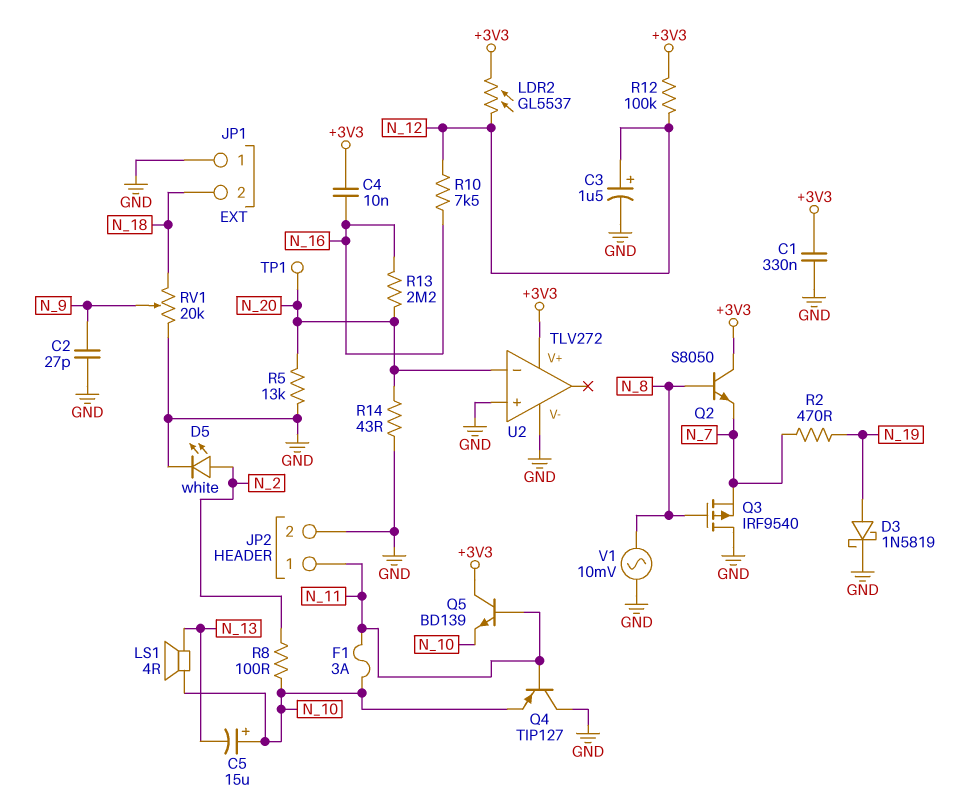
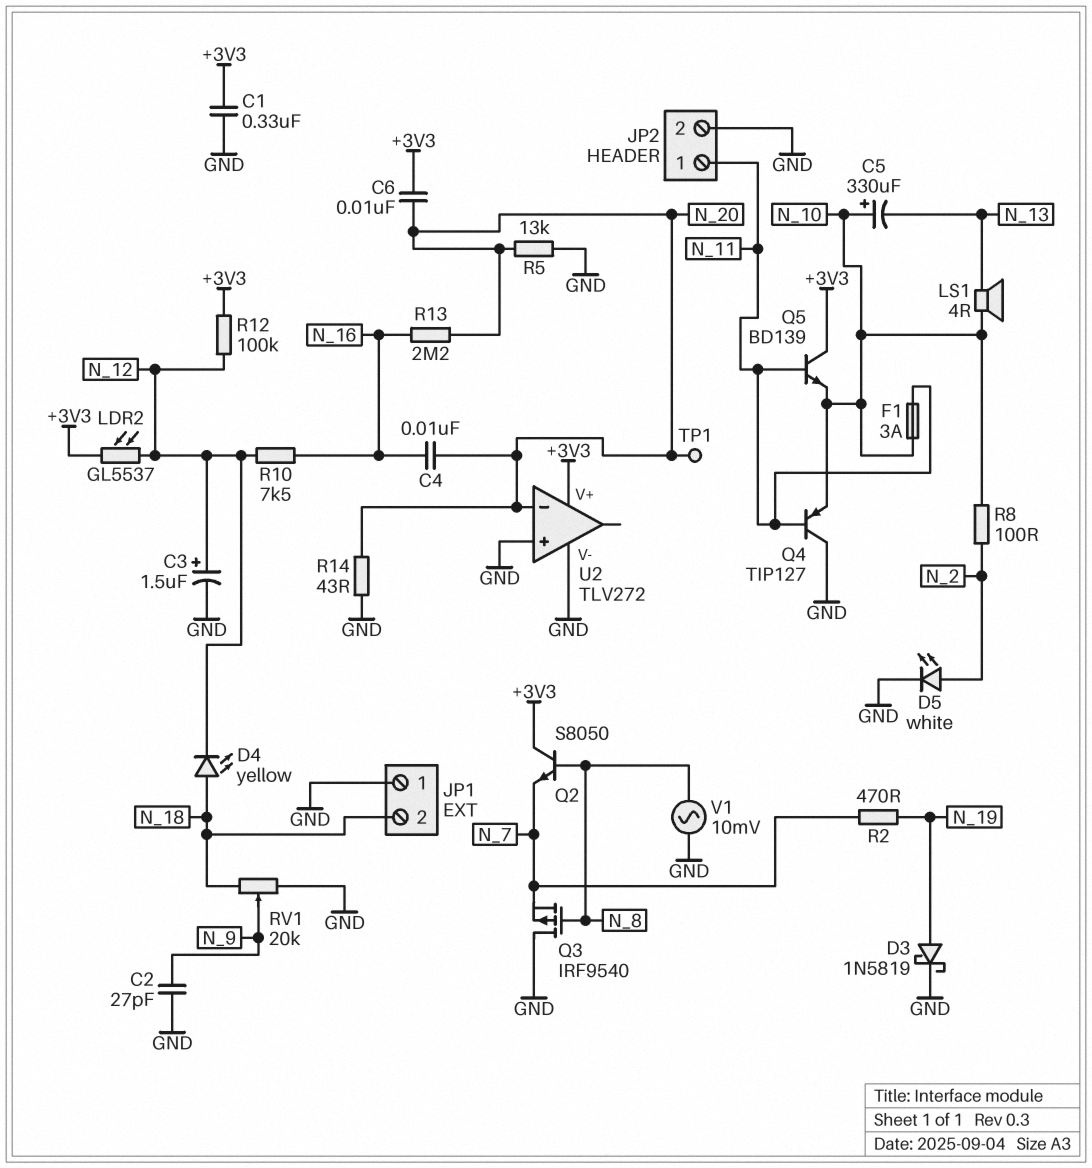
C4: 10nF (+3V3, N_16) -> 10nF (N_16, N_20)
C5: 15uF (plus N_10, minus N_13) -> 330uF (plus N_10, minus N_13)
C6: none -> 10nF (+3V3, N_20)
D4: none -> LED yellow (A N_18, K N_12)

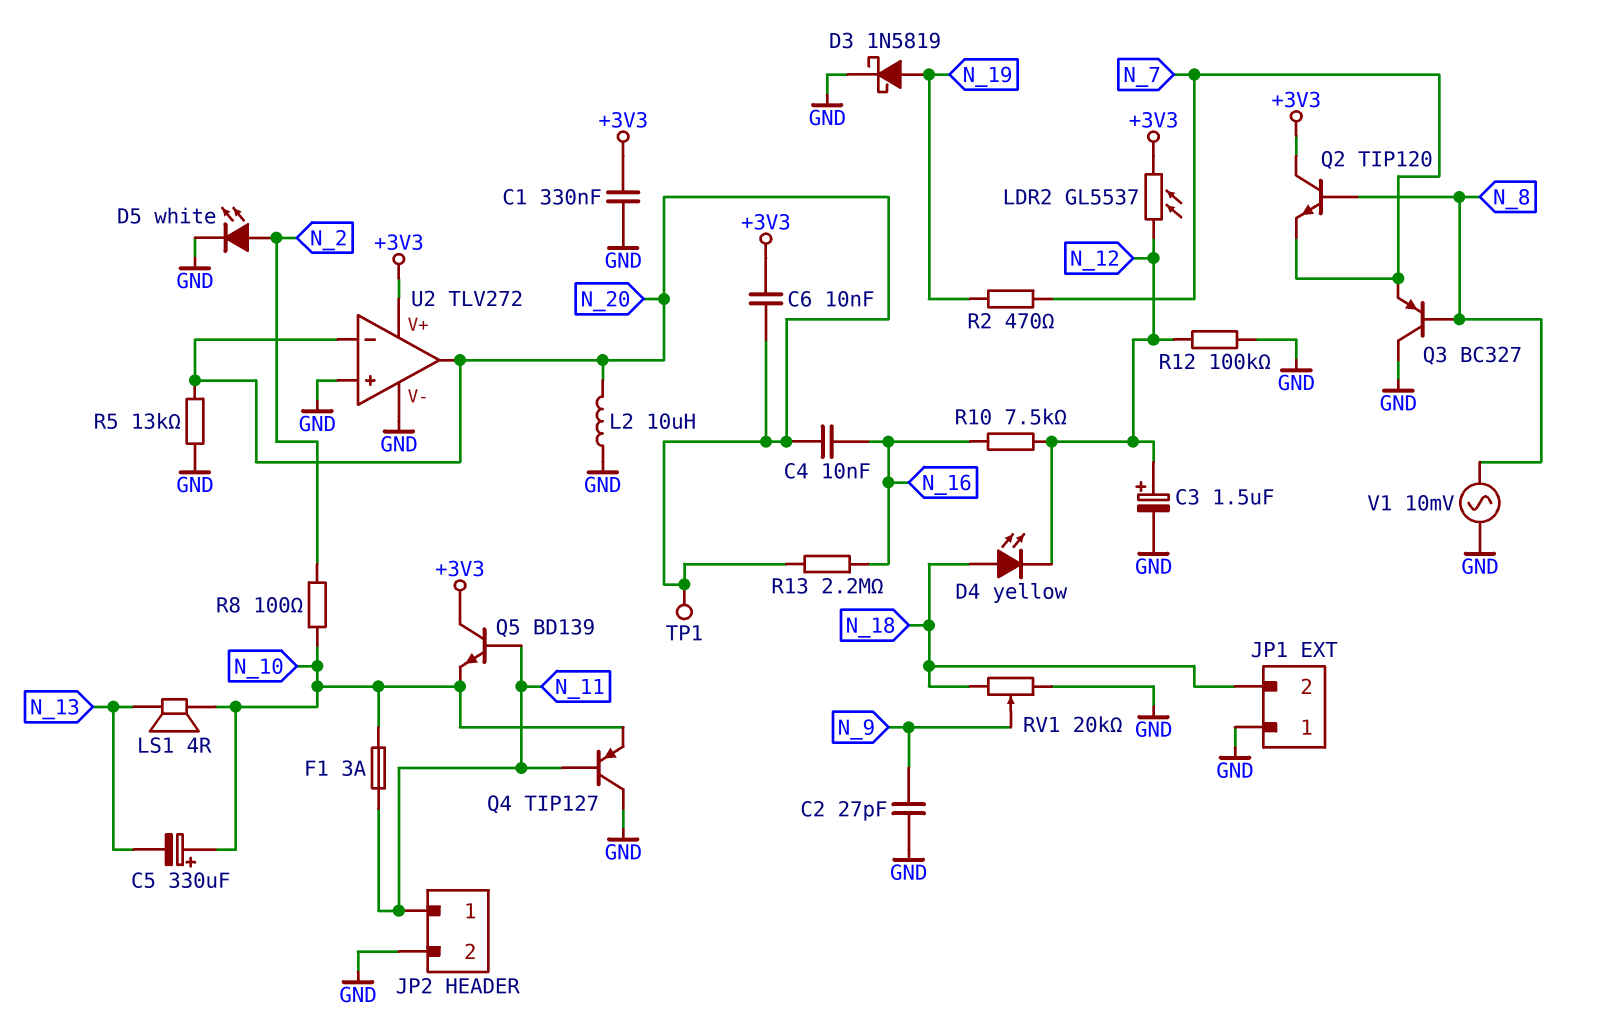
L2: none -> 10uH (GND, N_20)
Q2: NPN S8050 (B N_8, C +3V3, E N_7) -> NPN TIP120 (B N_8, C +3V3, E N_7)
Q3: PMOS IRF9540 (G N_8, D GND, S N_7) -> PNP BC327 (B N_8, C GND, E N_7)
R12: 100k (+3V3, N_12) -> 100k (GND, N_12)
R14: 43 (GND, N_20) -> none
U2 pin out: none -> N_20

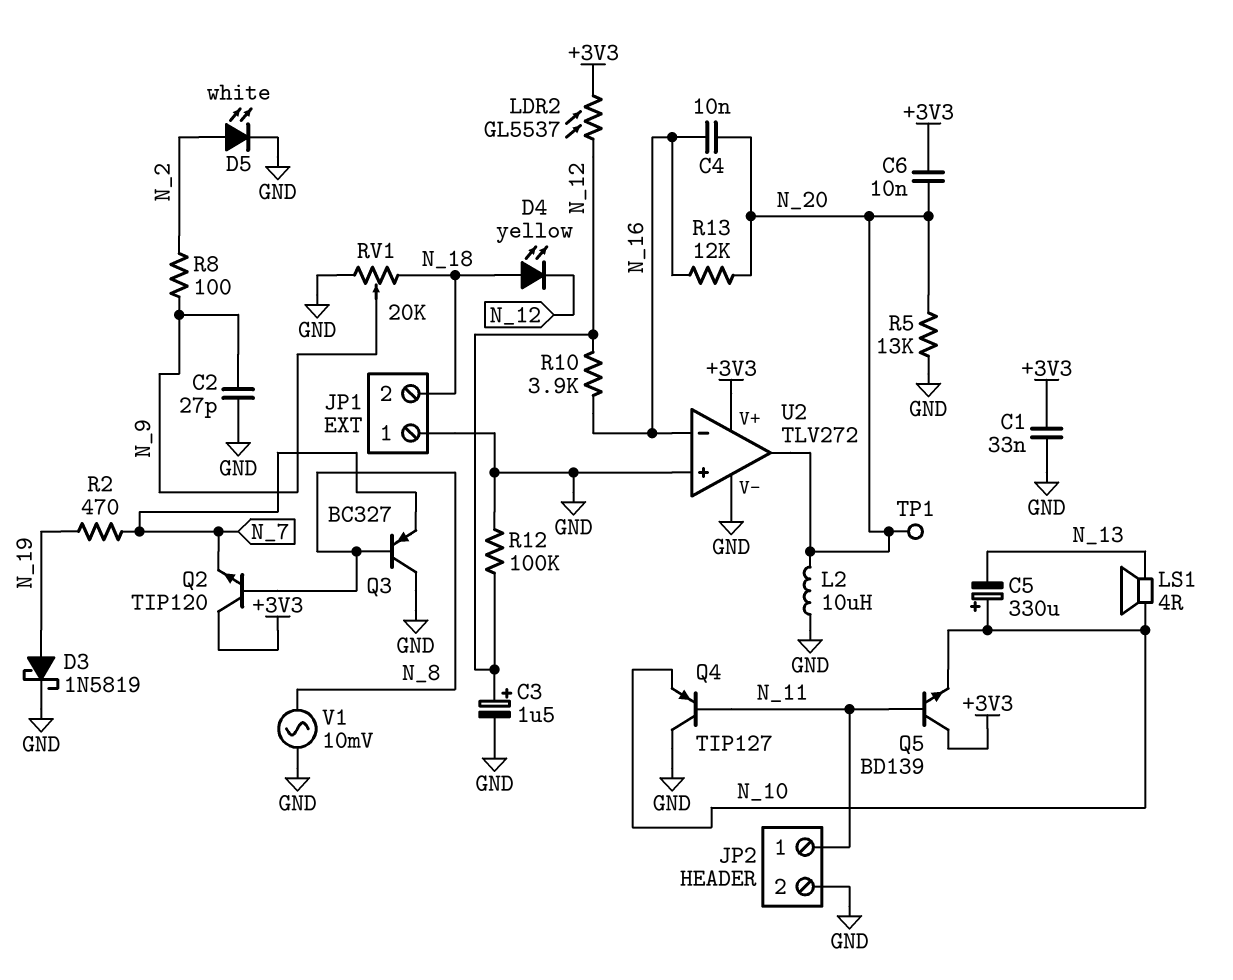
C1: 330nF (+3V3, GND) -> 33nF (+3V3, GND)
F1: 3A (N_10, N_11) -> none
R8: 100 (N_2, N_10) -> 100 (N_2, N_9)
R10: 7.5k (N_12, N_16) -> 3.9k (N_12, N_16)
R13: 2.2M (N_16, N_20) -> 12k (N_16, N_20)
U2 pin in-: N_20 -> N_16

